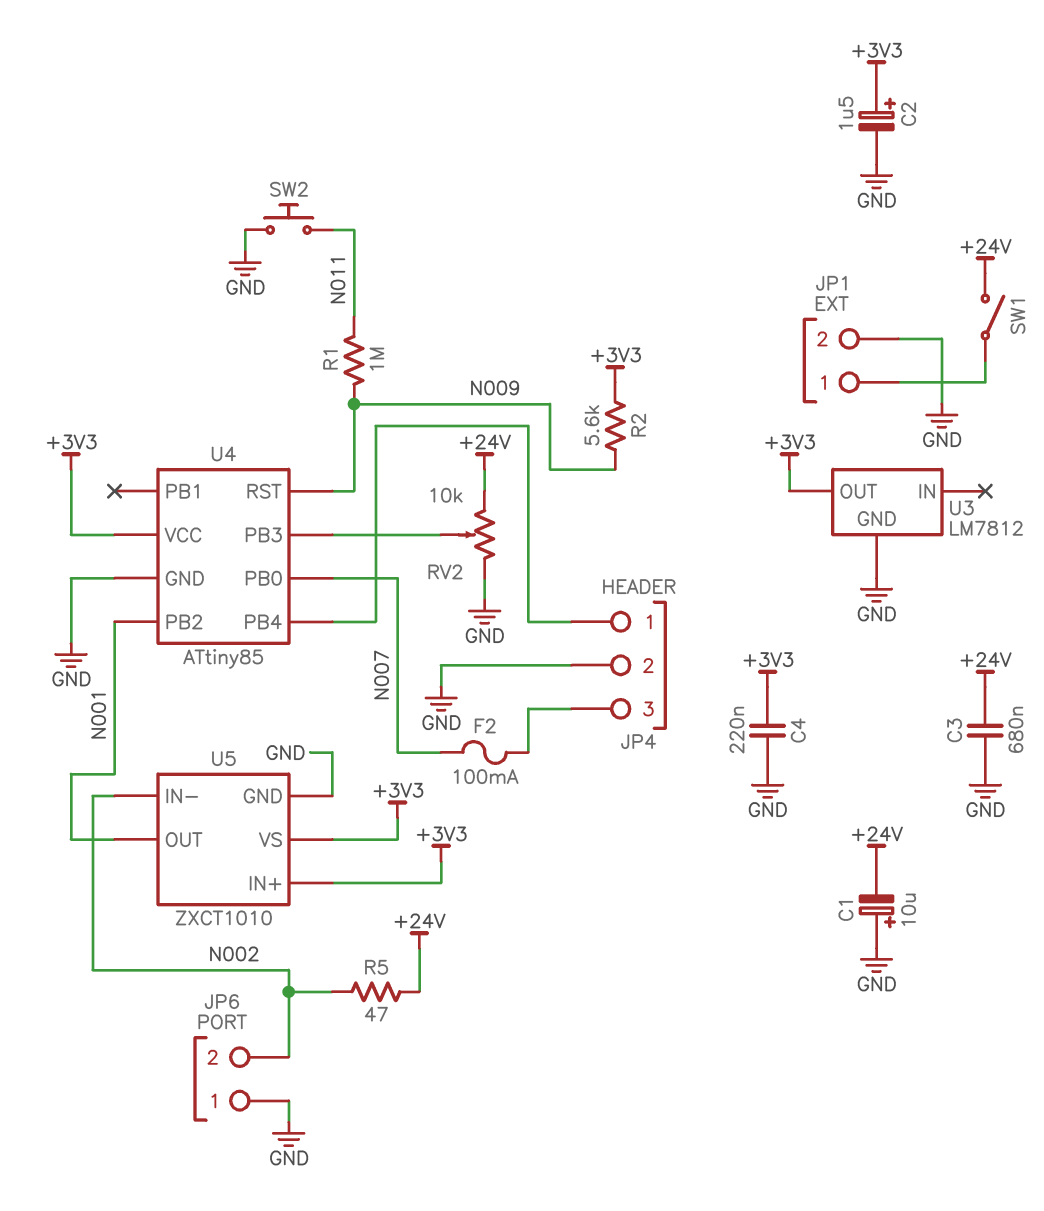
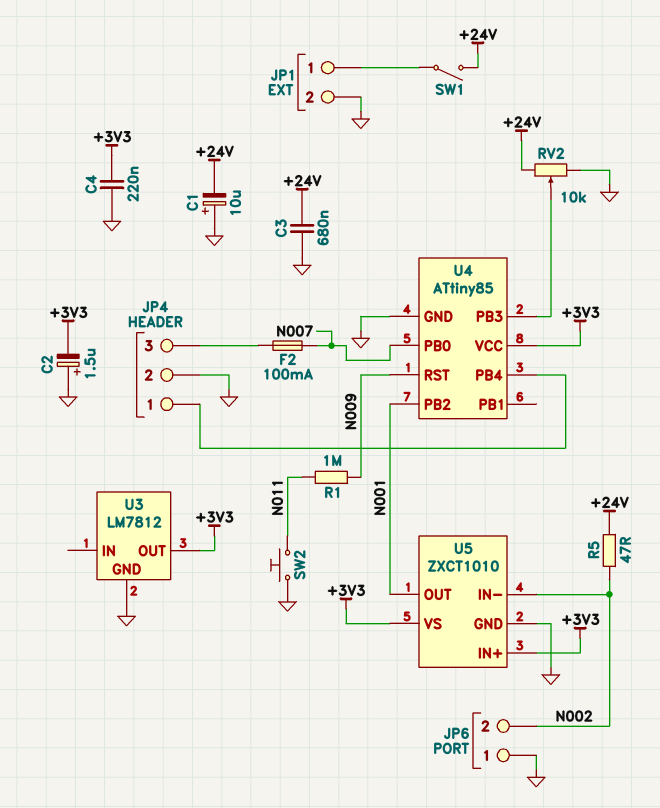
C2: 1.5uF (plus +3V3, minus GND) -> 1.5uF (plus GND, minus +3V3)
R2: 5.6k (+3V3, N009) -> none

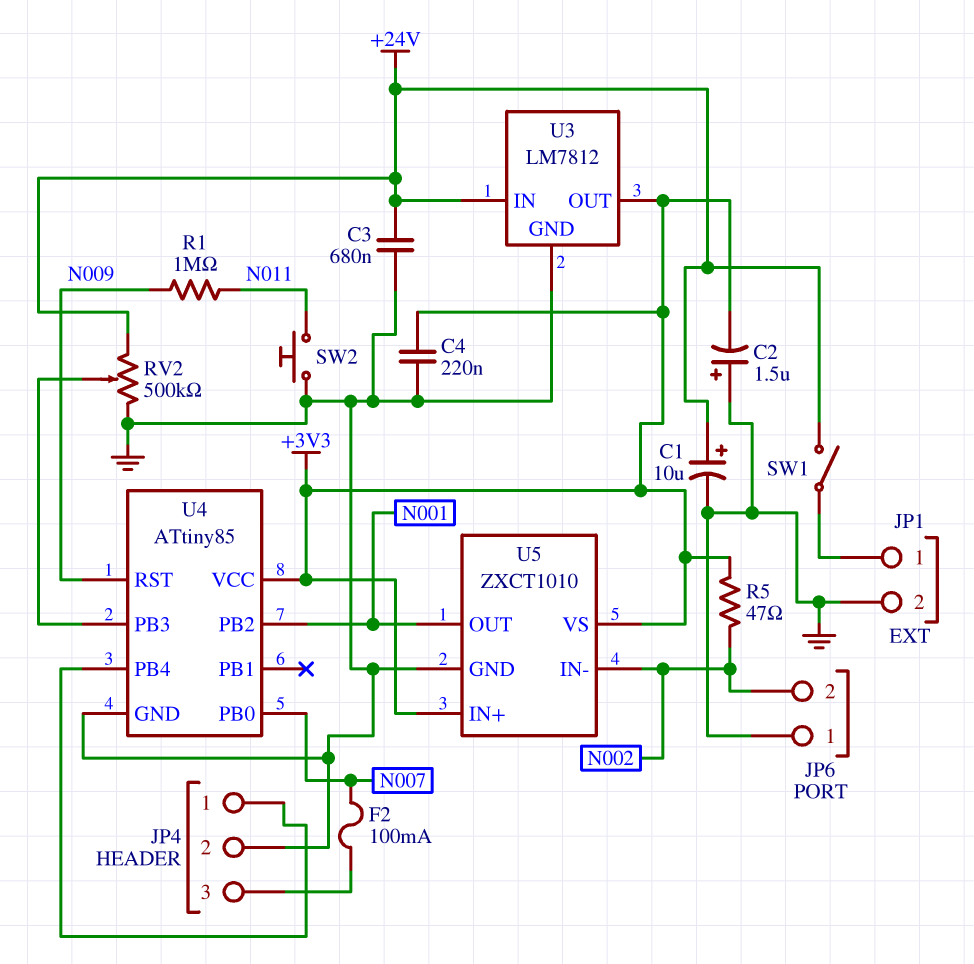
C1: 10uF (plus GND, minus +24V) -> 10uF (plus +24V, minus GND)
R5: 47 (+24V, N002) -> 47 (+3V3, N002)
RV2: 10k (+24V, GND, wiper U4/PB3) -> 500k (+24V, GND, wiper U4/PB3)
U3 pin IN: none -> +24V

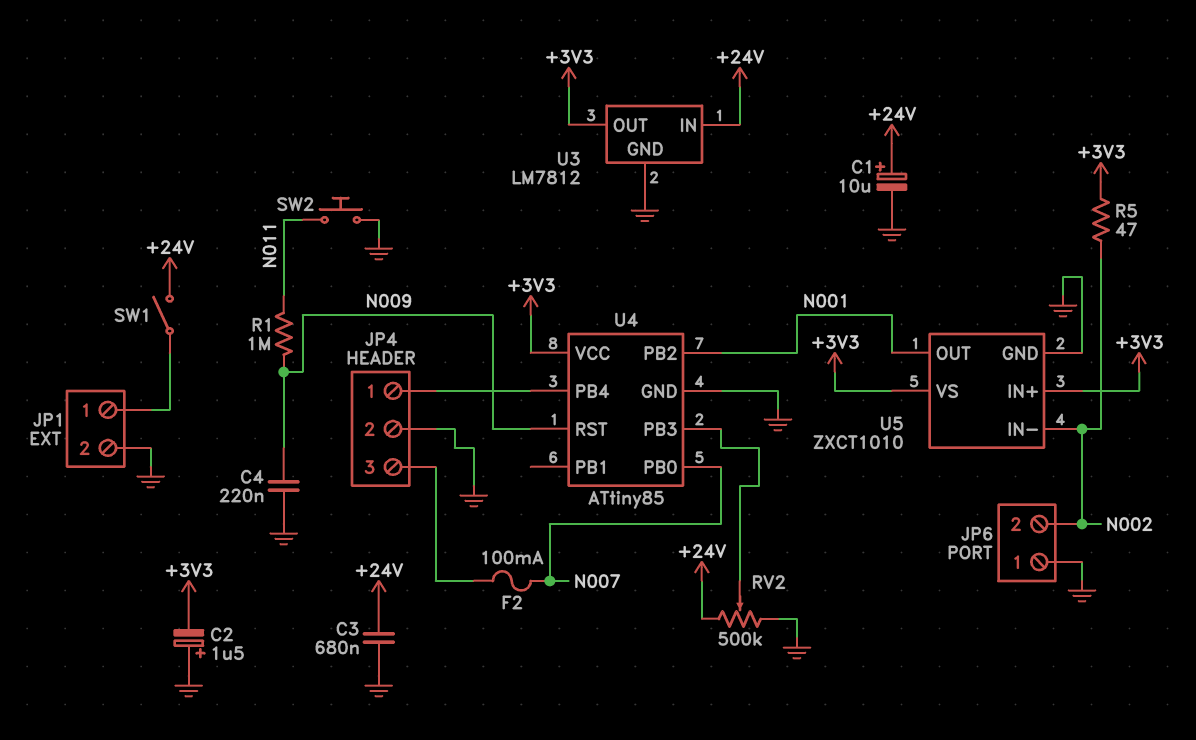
C4: 220nF (+3V3, GND) -> 220nF (GND, N009)

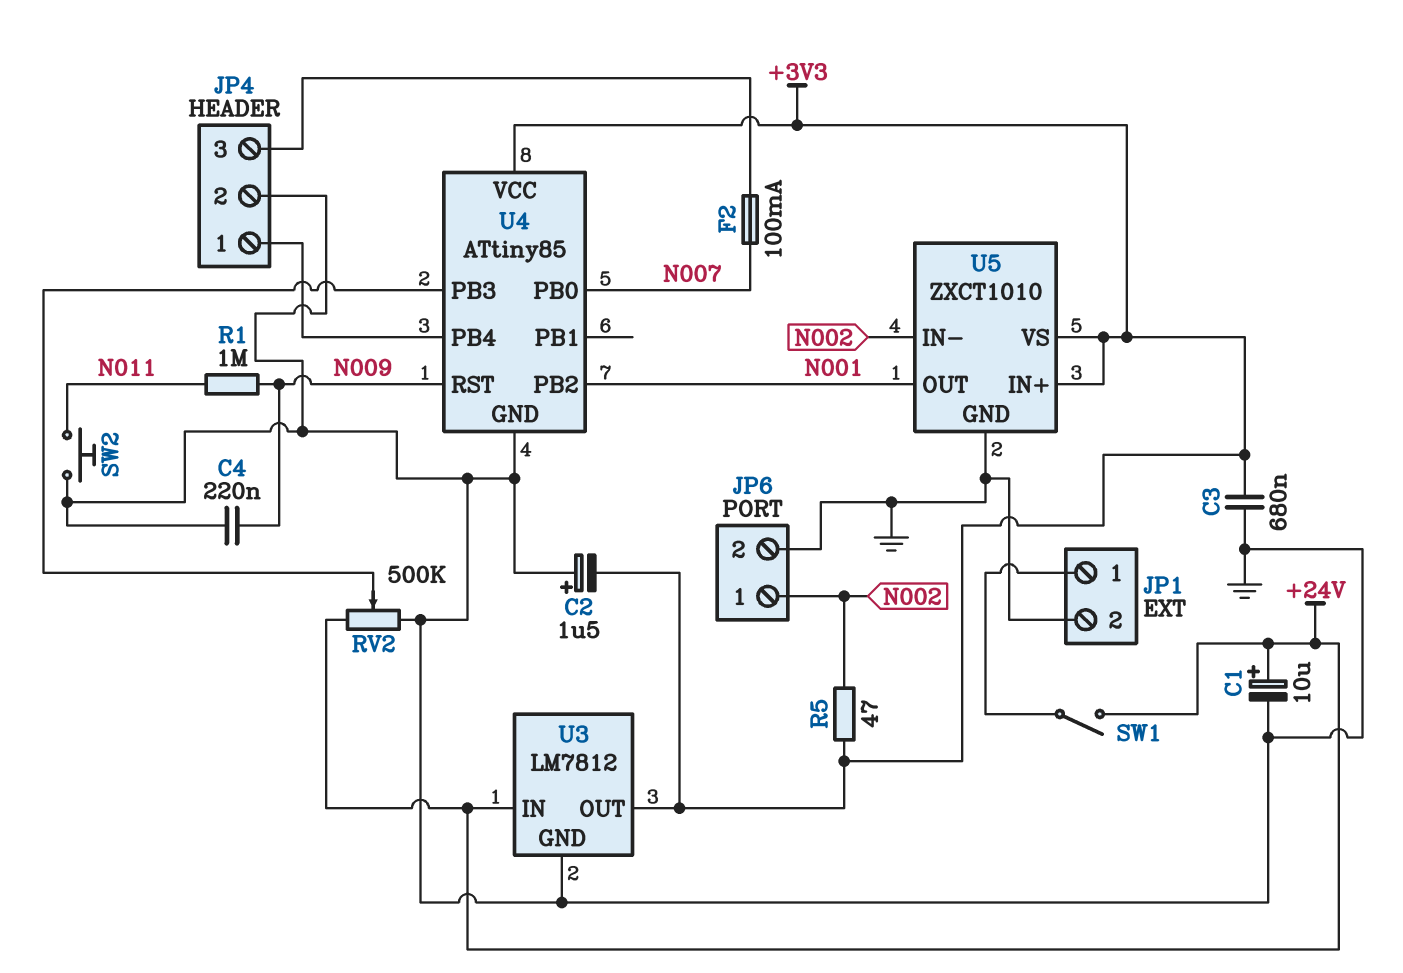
C3: 680nF (+24V, GND) -> 680nF (+3V3, GND)
JP6 pin 1: GND -> N002
JP6 pin 2: N002 -> GND

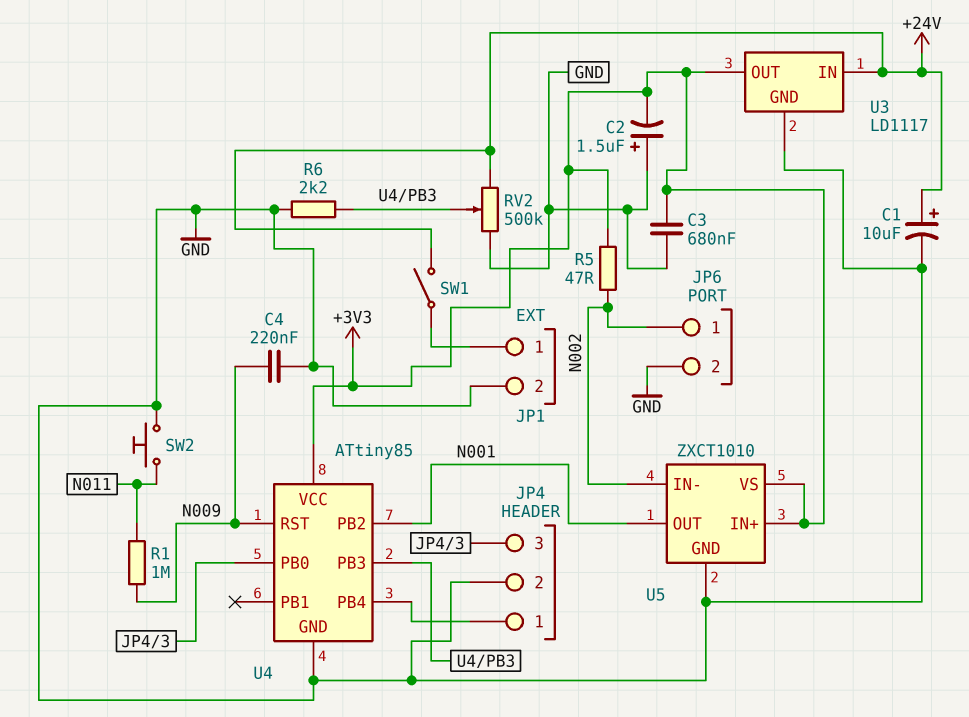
F2: 100mA (JP4/3, N007) -> none
R6: none -> 2.2k (GND, U4/PB3)
U3: LM7812 -> LD1117
U4 pin PB0: N007 -> JP4/3

